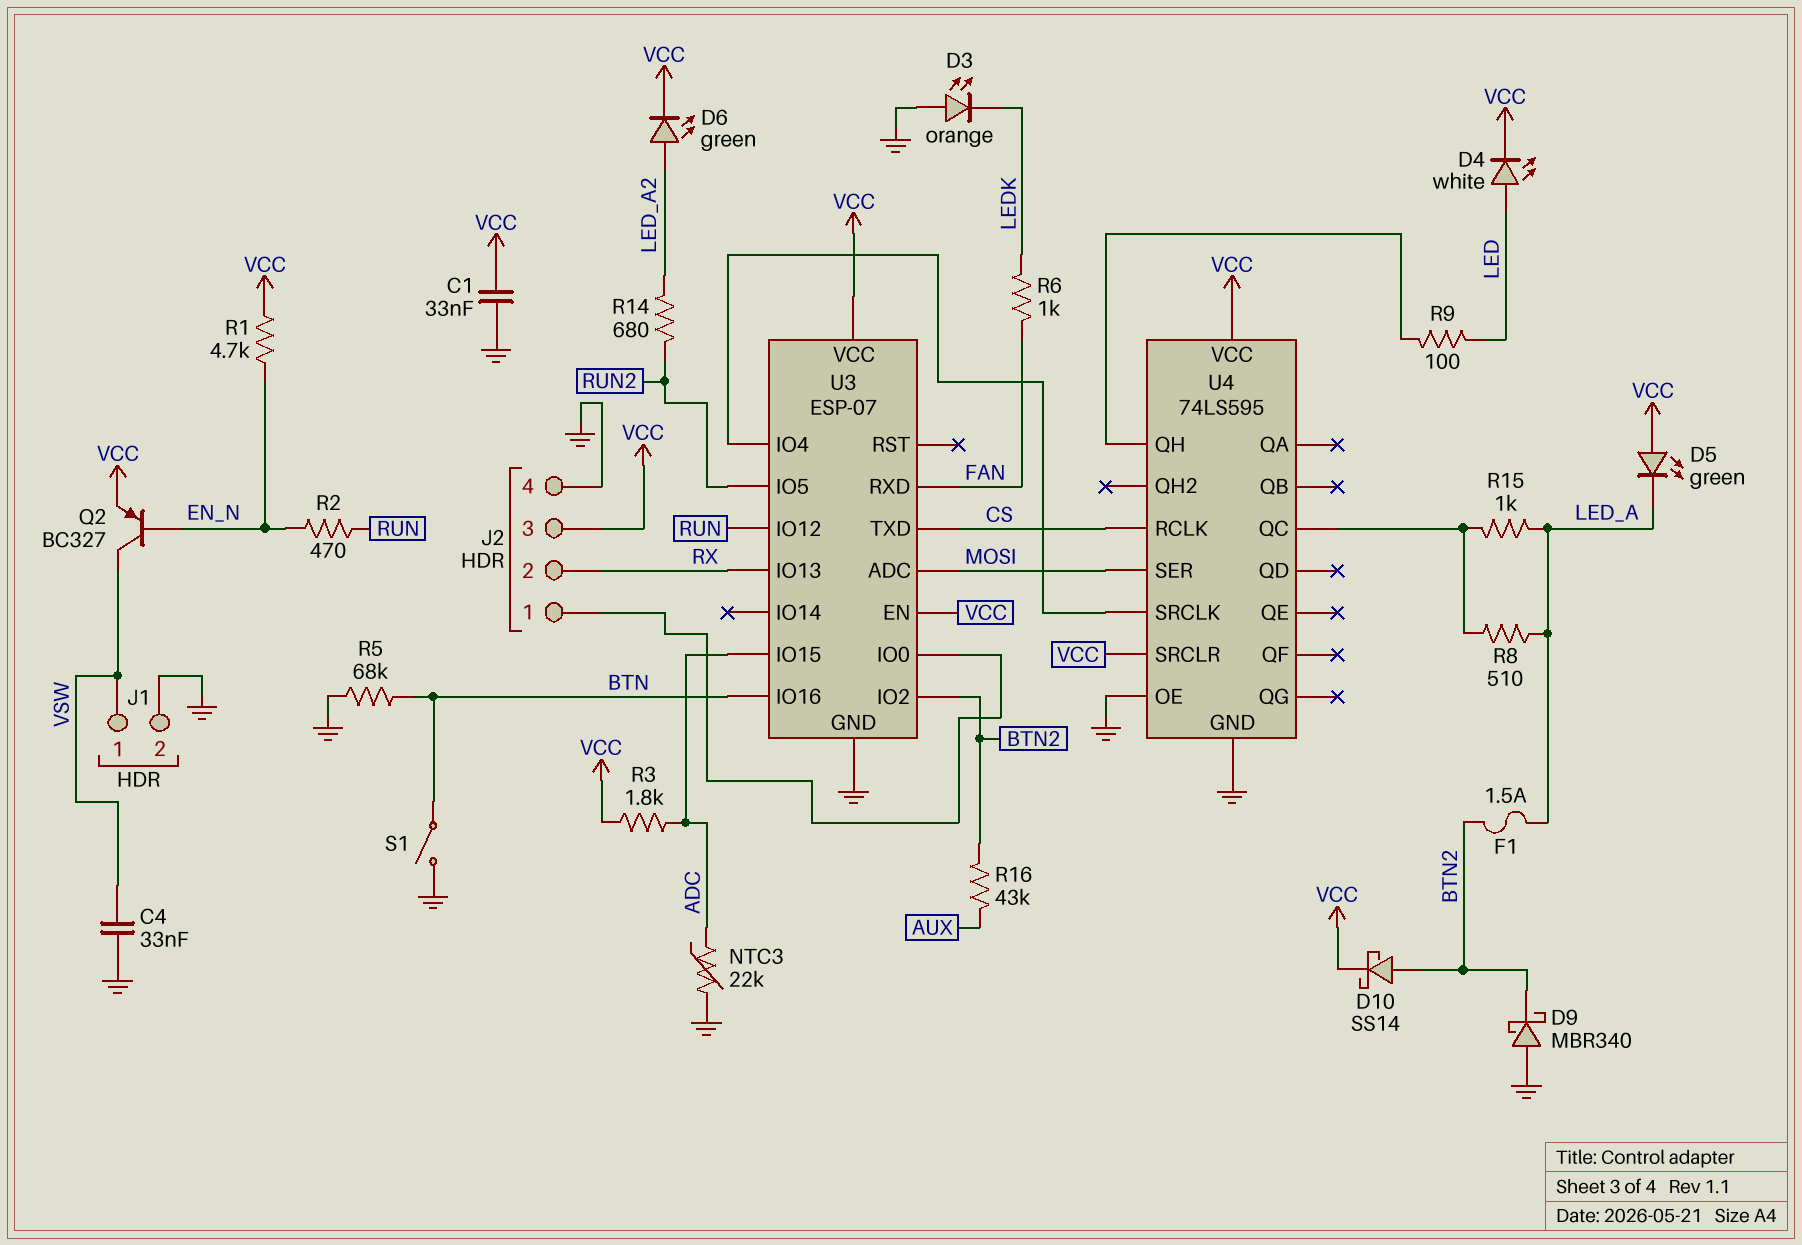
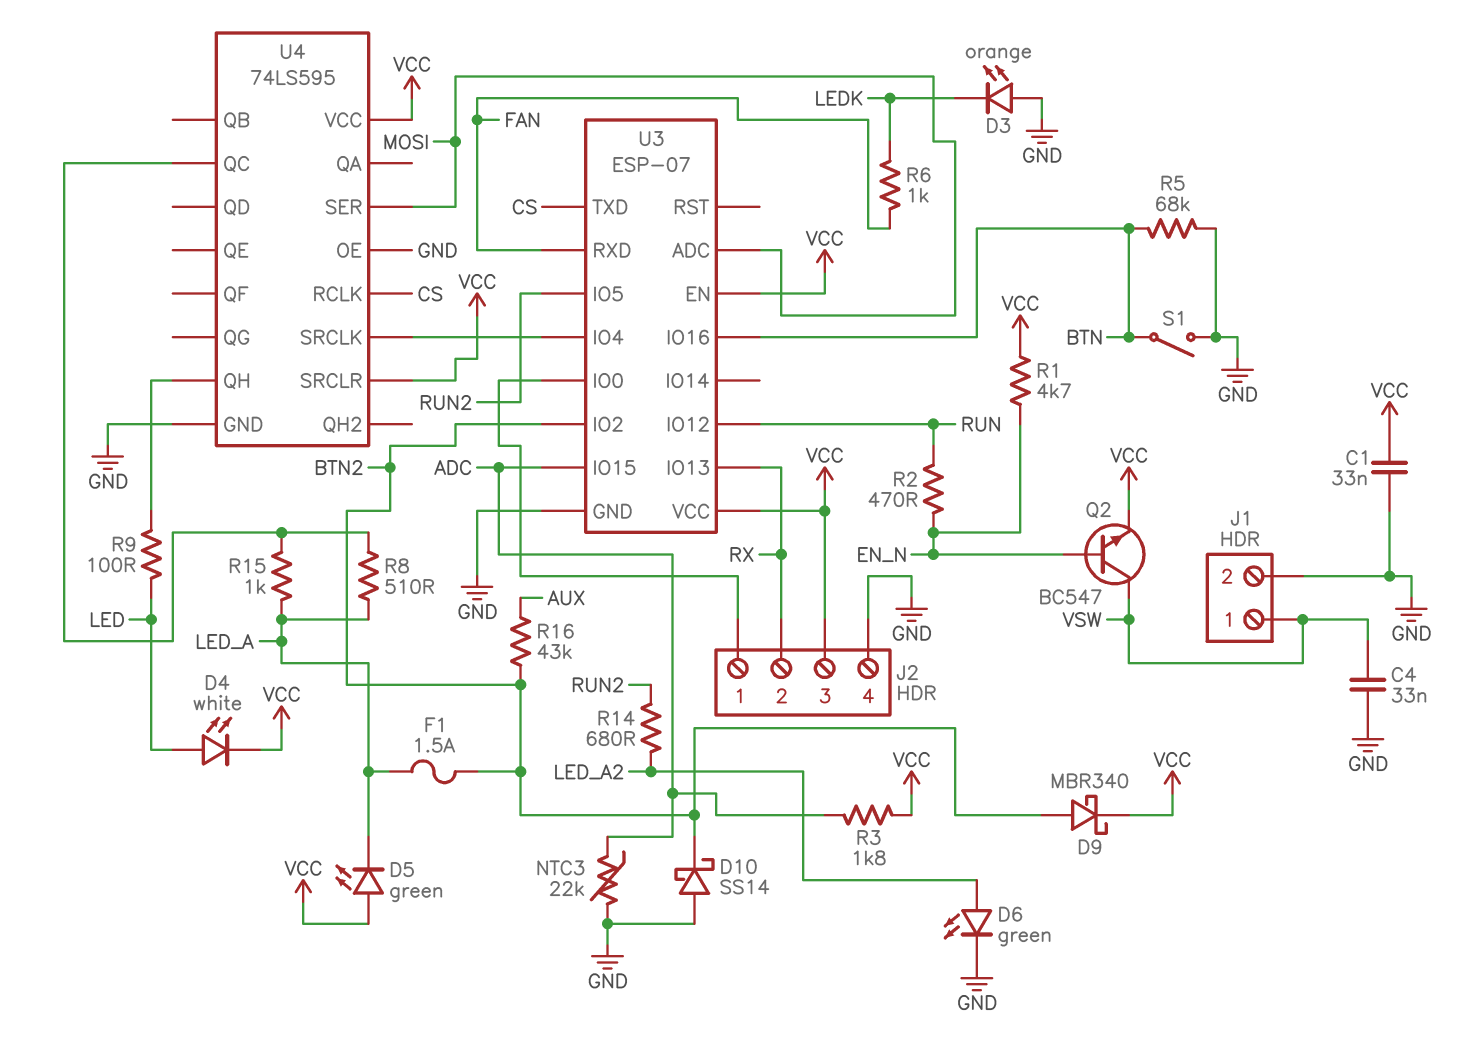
D6: LED green (A LED_A2, K VCC) -> LED green (A LED_A2, K GND)
D9: schottky MBR340 (A GND, K BTN2) -> schottky MBR340 (A BTN2, K VCC)
D10: schottky SS14 (A BTN2, K VCC) -> schottky SS14 (A GND, K BTN2)
Q2: PNP BC327 (B EN_N, C VSW, E VCC) -> NPN BC547 (B EN_N, C VSW, E VCC)

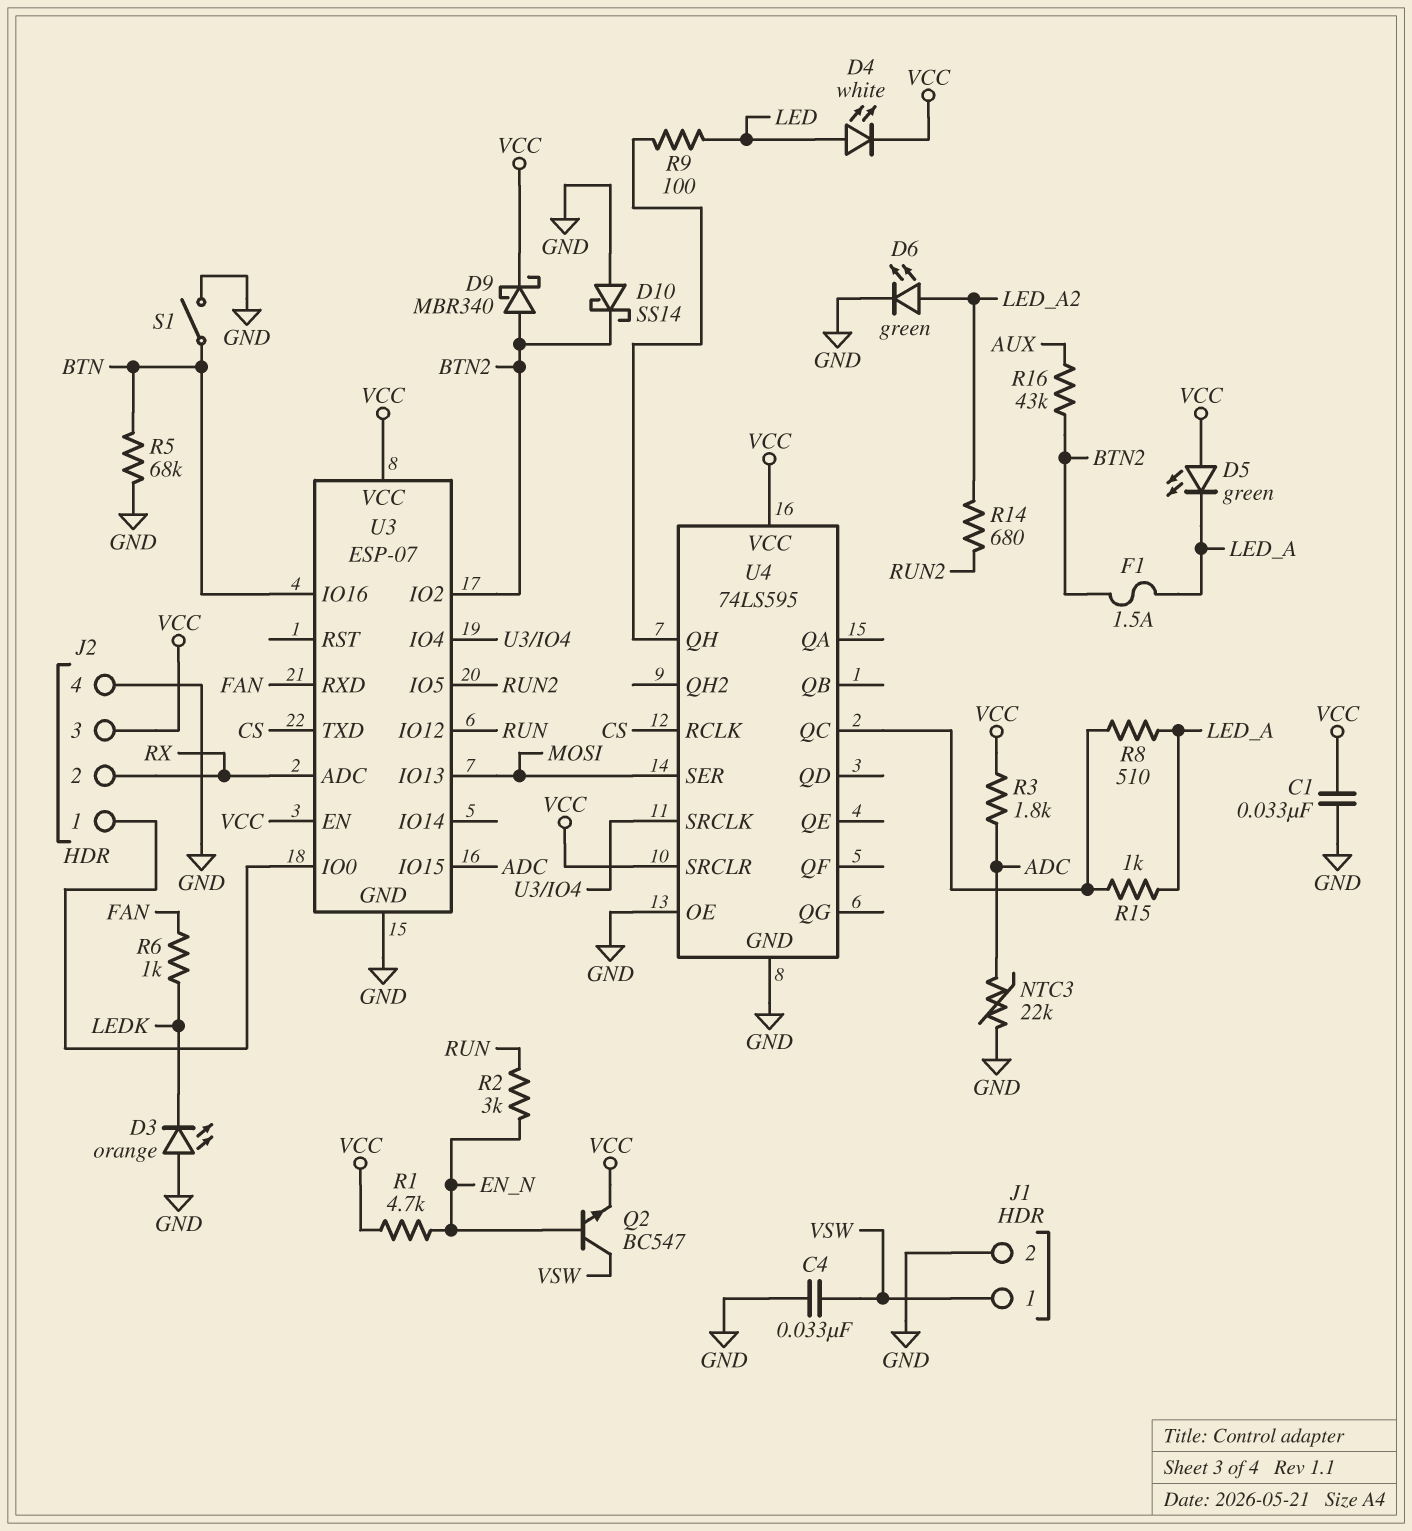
R2: 470 (EN_N, RUN) -> 3k (EN_N, RUN)
U3 pin ADC: MOSI -> RX
U3 pin IO13: RX -> MOSI

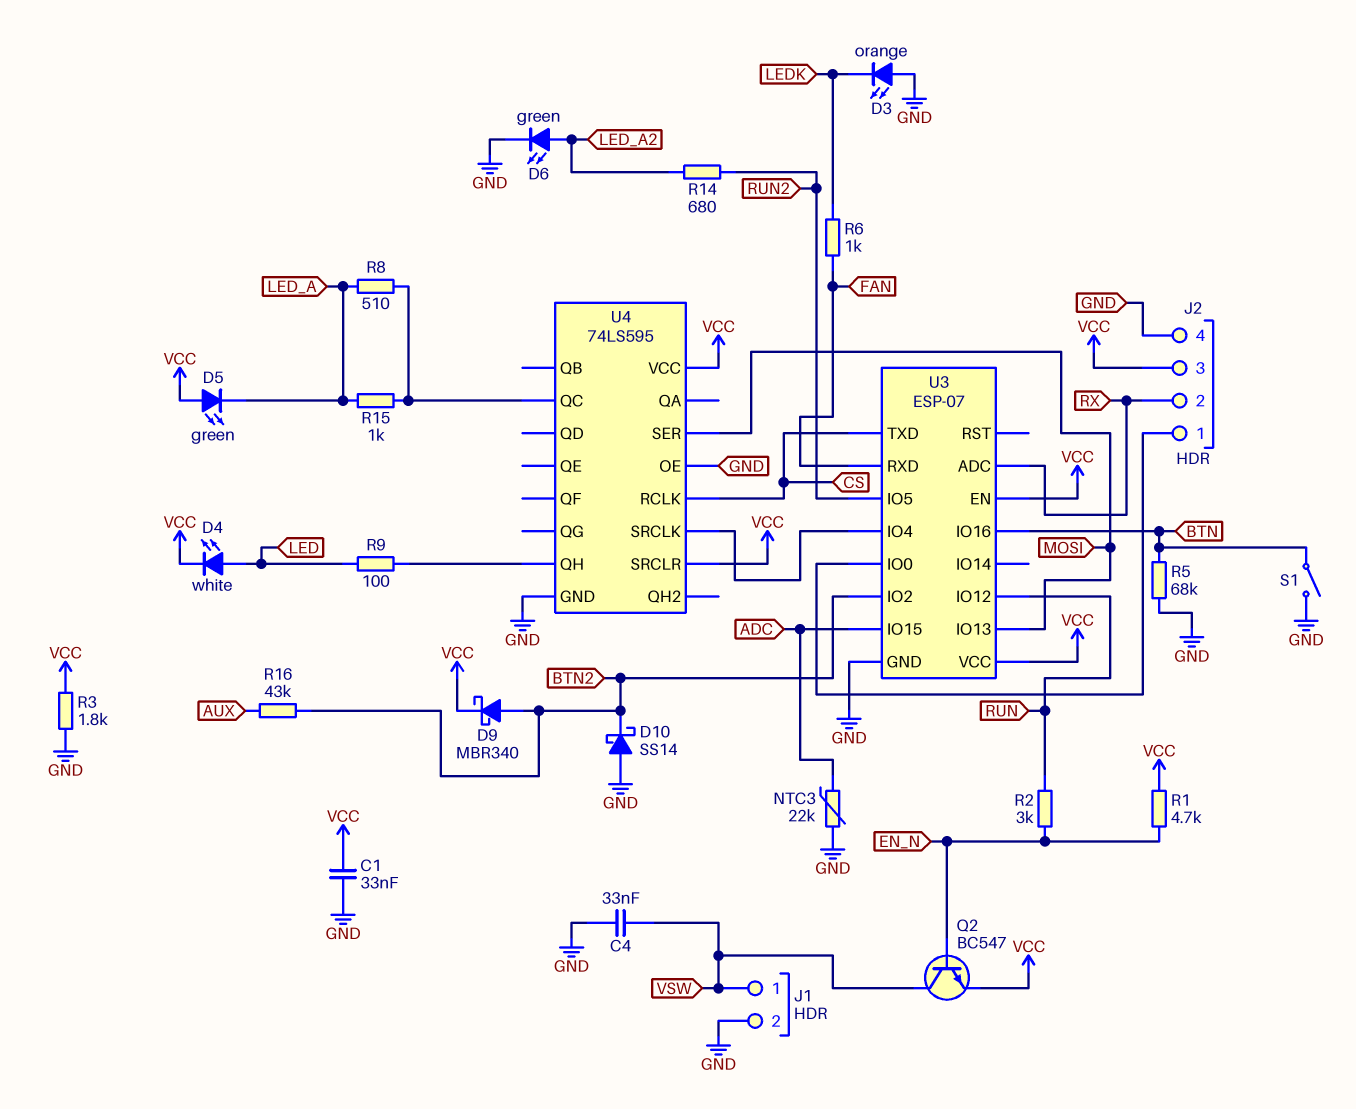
F1: 1.5A (BTN2, LED_A) -> none
R3: 1.8k (ADC, VCC) -> 1.8k (GND, VCC)

